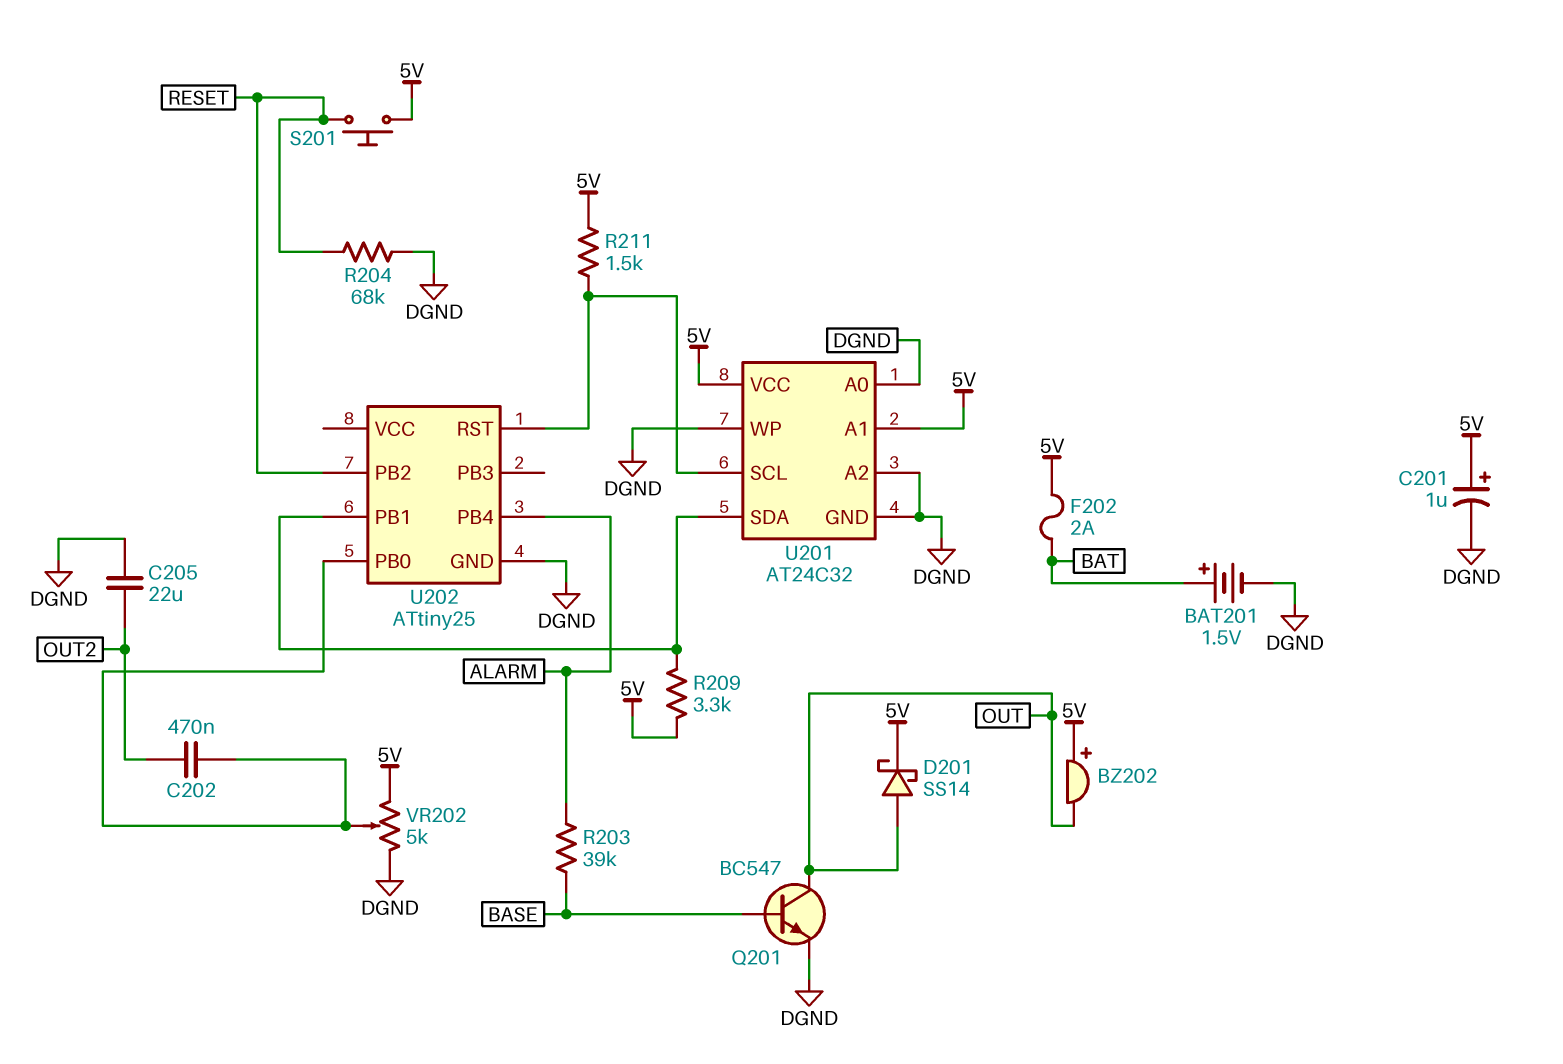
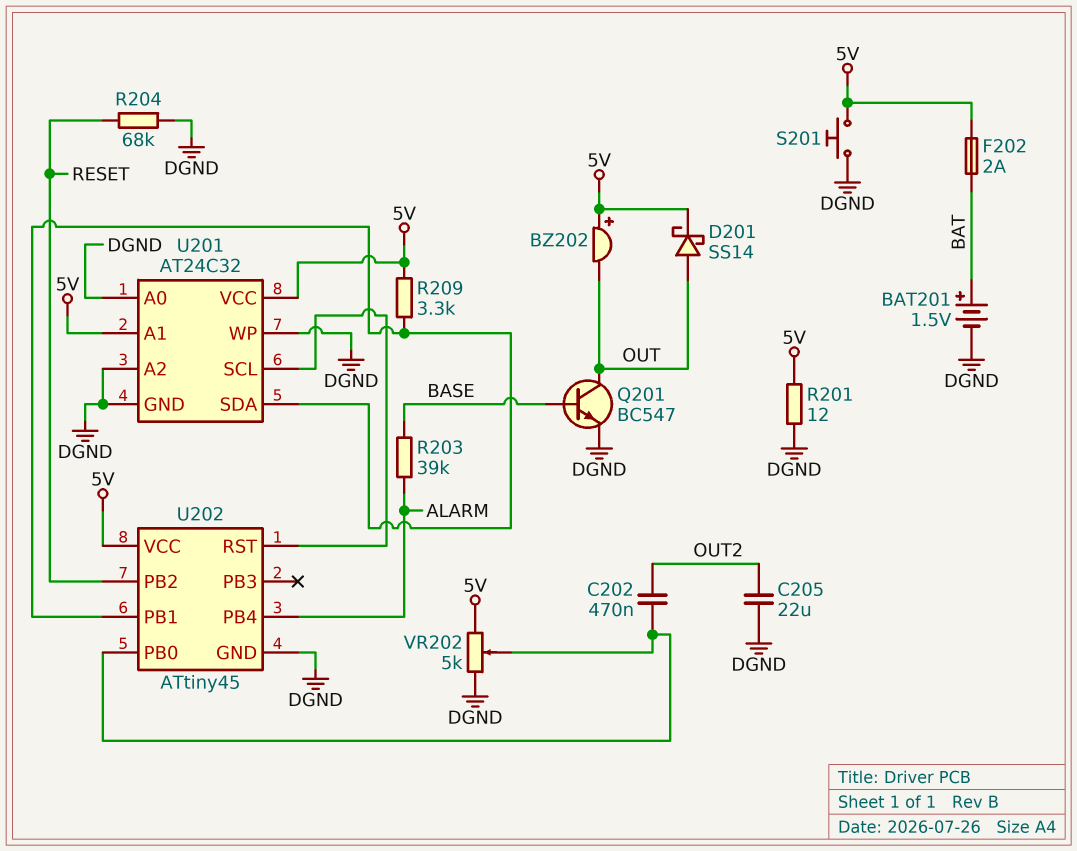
C201: 1uF (plus 5V, minus DGND) -> none
R201: none -> 12 (5V, DGND)
R211: 1.5k (5V, U201/SCL) -> none
S201: button (5V, RESET) -> button (5V, DGND)
U202: ATtiny25 -> ATtiny45
U202 pin VCC: none -> 5V

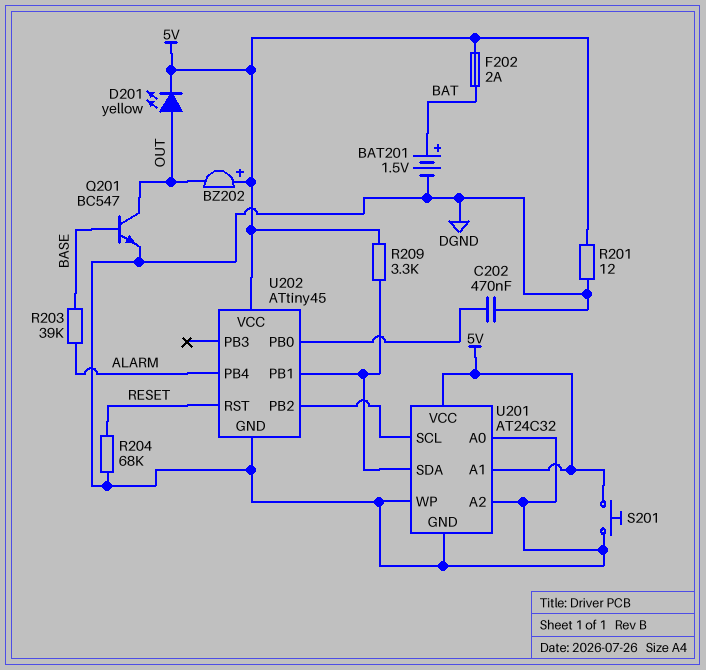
C202: 470nF (OUT2, U202/PB0) -> 470nF (DGND, U202/PB0)
C205: 22uF (DGND, OUT2) -> none
D201: schottky SS14 (A OUT, K 5V) -> LED yellow (A OUT, K 5V)
U202 pin PB2: RESET -> U201/SCL
U202 pin RST: U201/SCL -> RESET
VR202: 5k (5V, DGND, wiper U202/PB0) -> none

